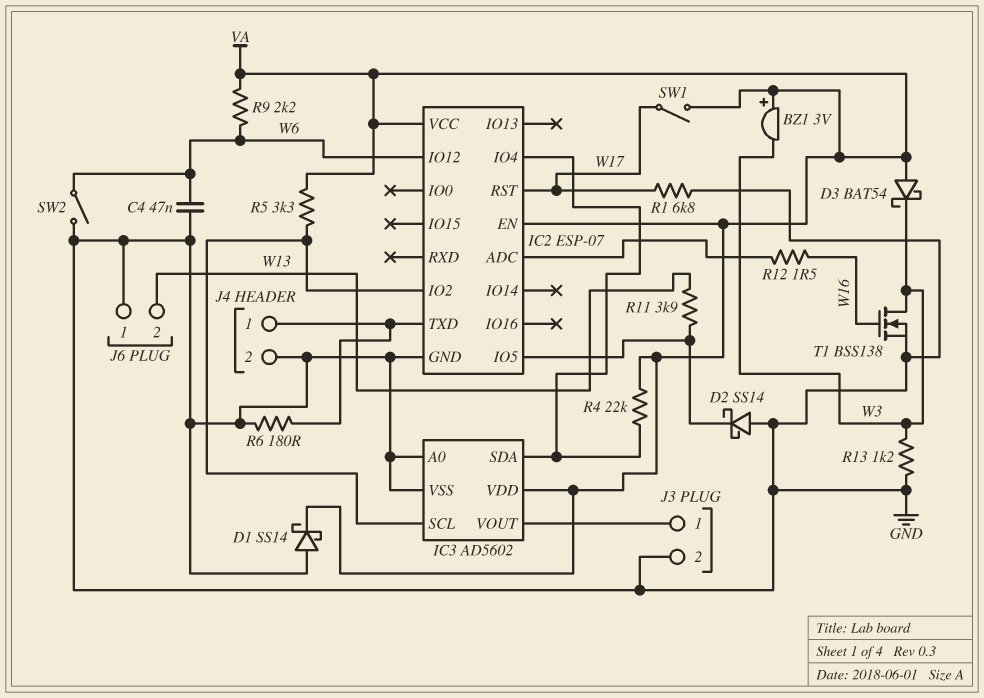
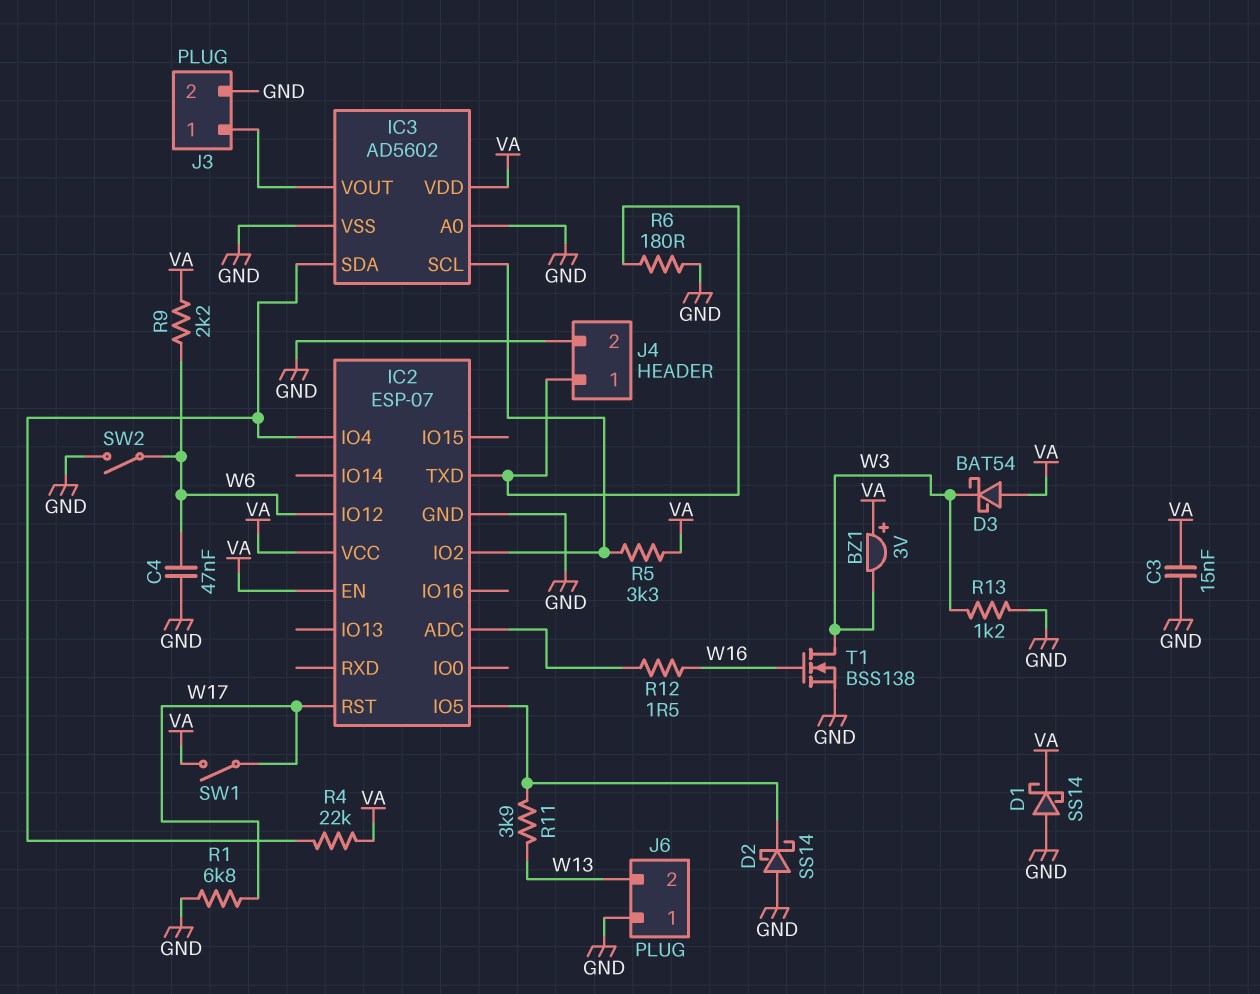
C3: none -> 15nF (GND, VA)

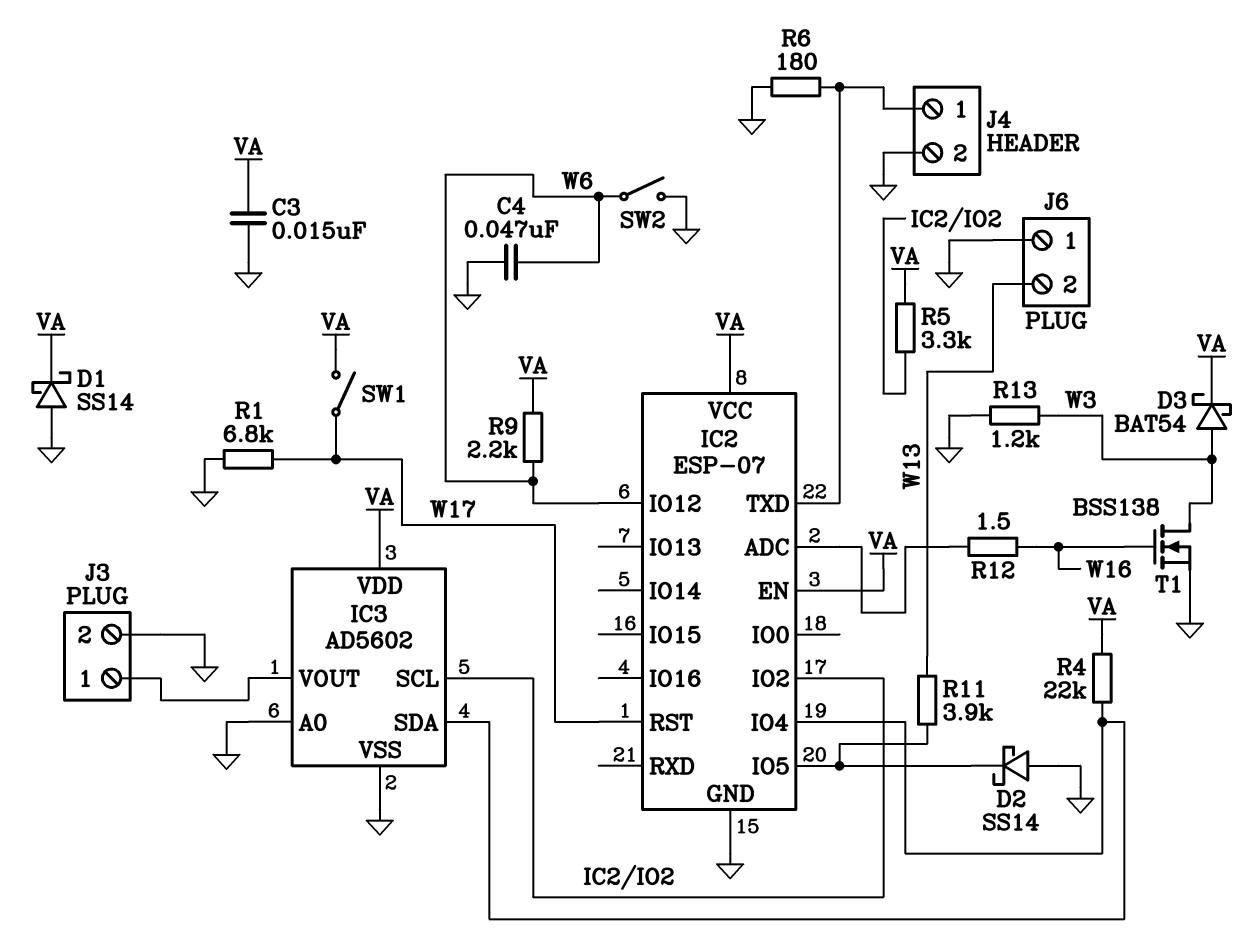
BZ1: buzzer 3V (plus VA, minus W3) -> none
D3: schottky BAT54 (A VA, K W3) -> schottky BAT54 (A W3, K VA)

